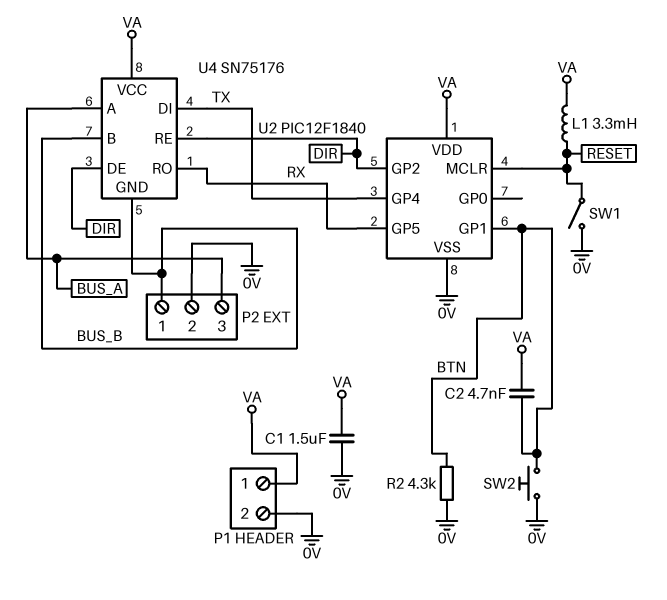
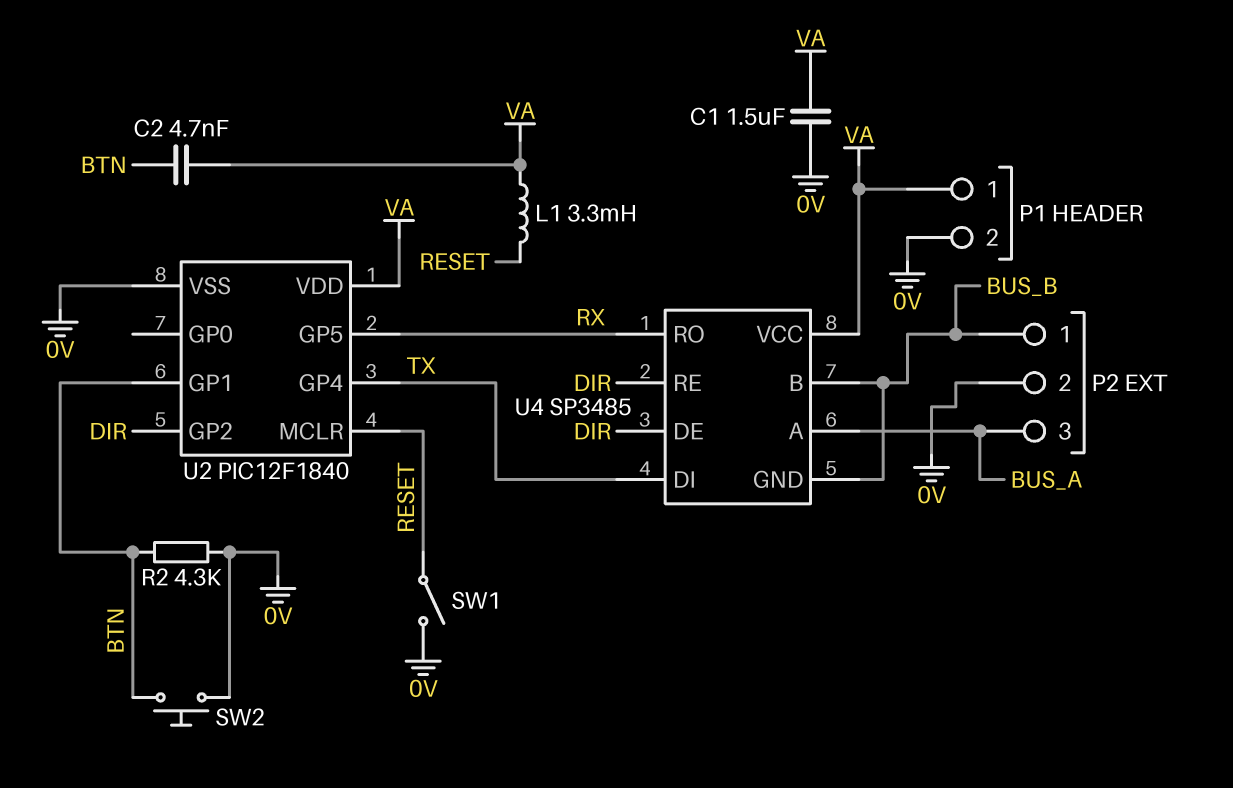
U4: SN75176 -> SP3485

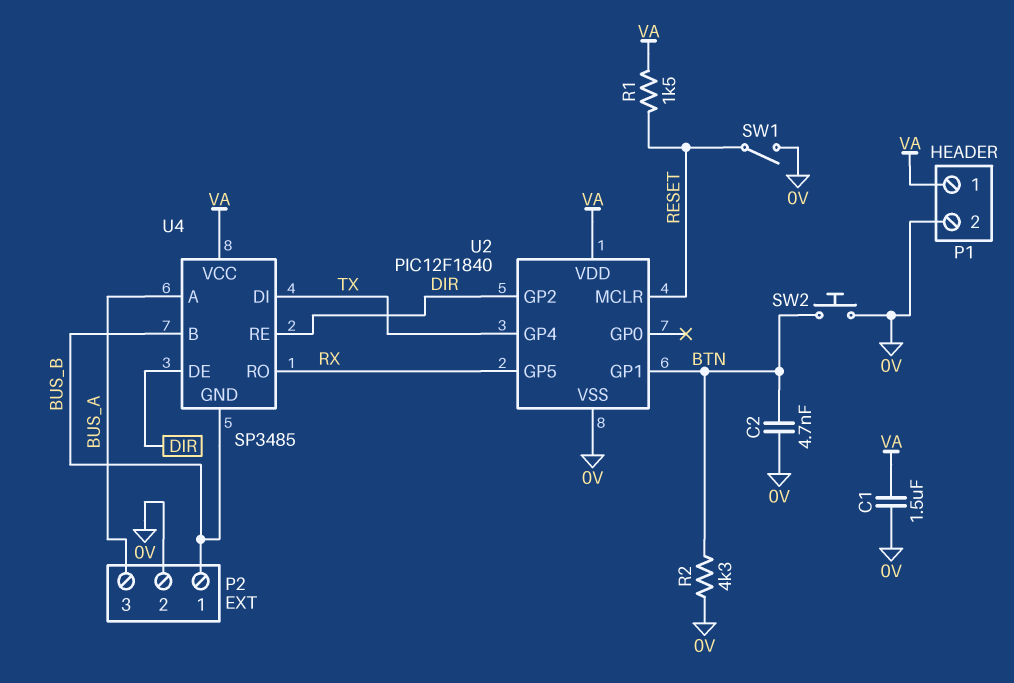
C2: 4.7nF (BTN, VA) -> 4.7nF (0V, BTN)
L1: 3.3mH (RESET, VA) -> none
R1: none -> 1.5k (RESET, VA)

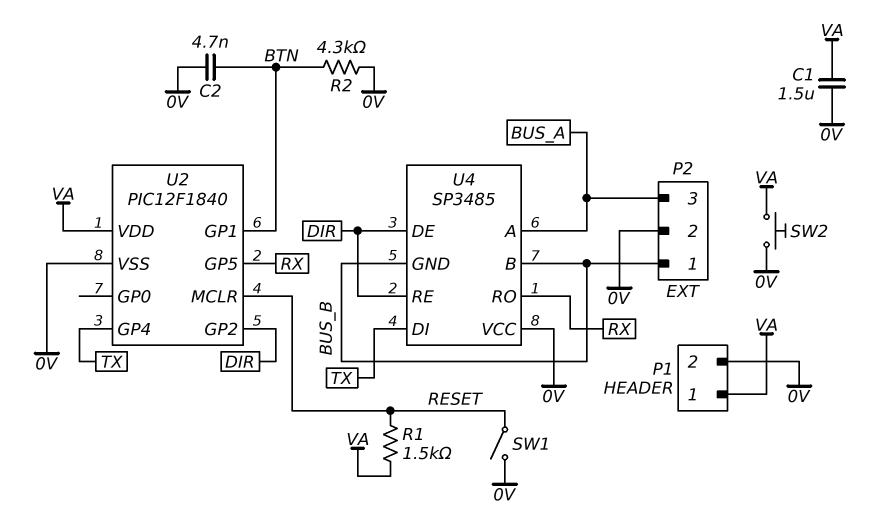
SW2: button (0V, BTN) -> button (0V, VA)
U4 pin VCC: VA -> 0V

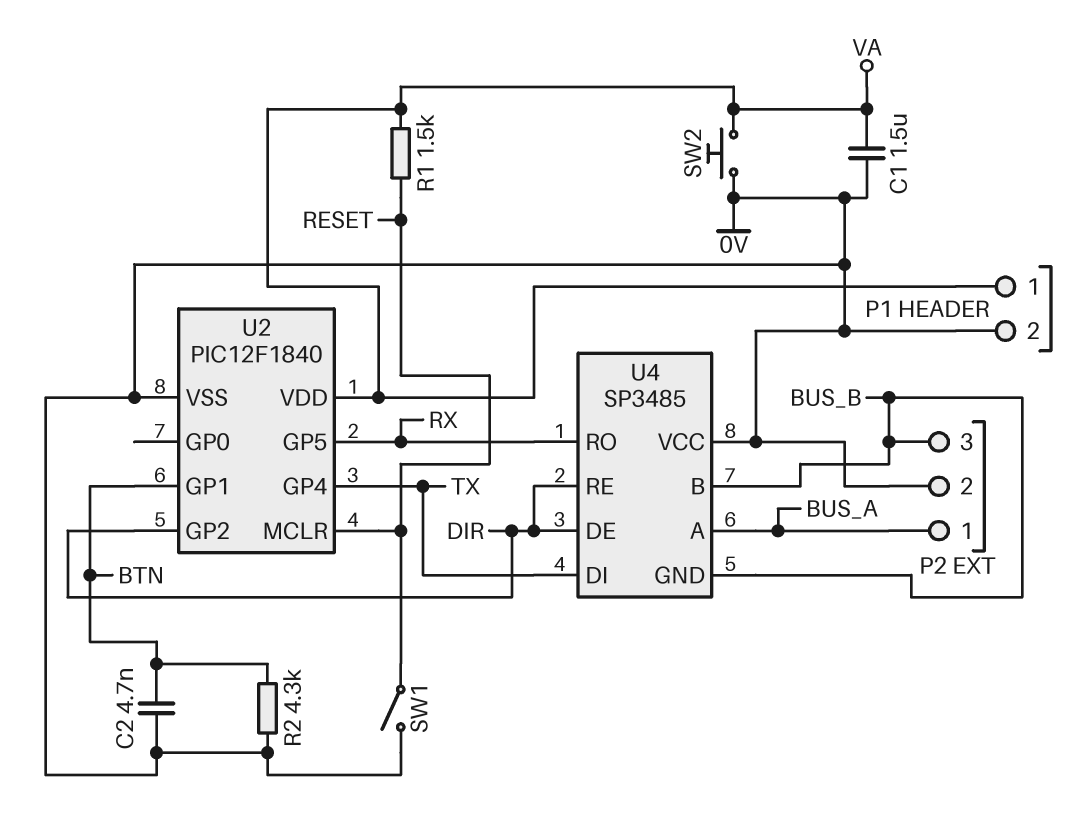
P2 pin 1: BUS_B -> BUS_A
P2 pin 3: BUS_A -> BUS_B

